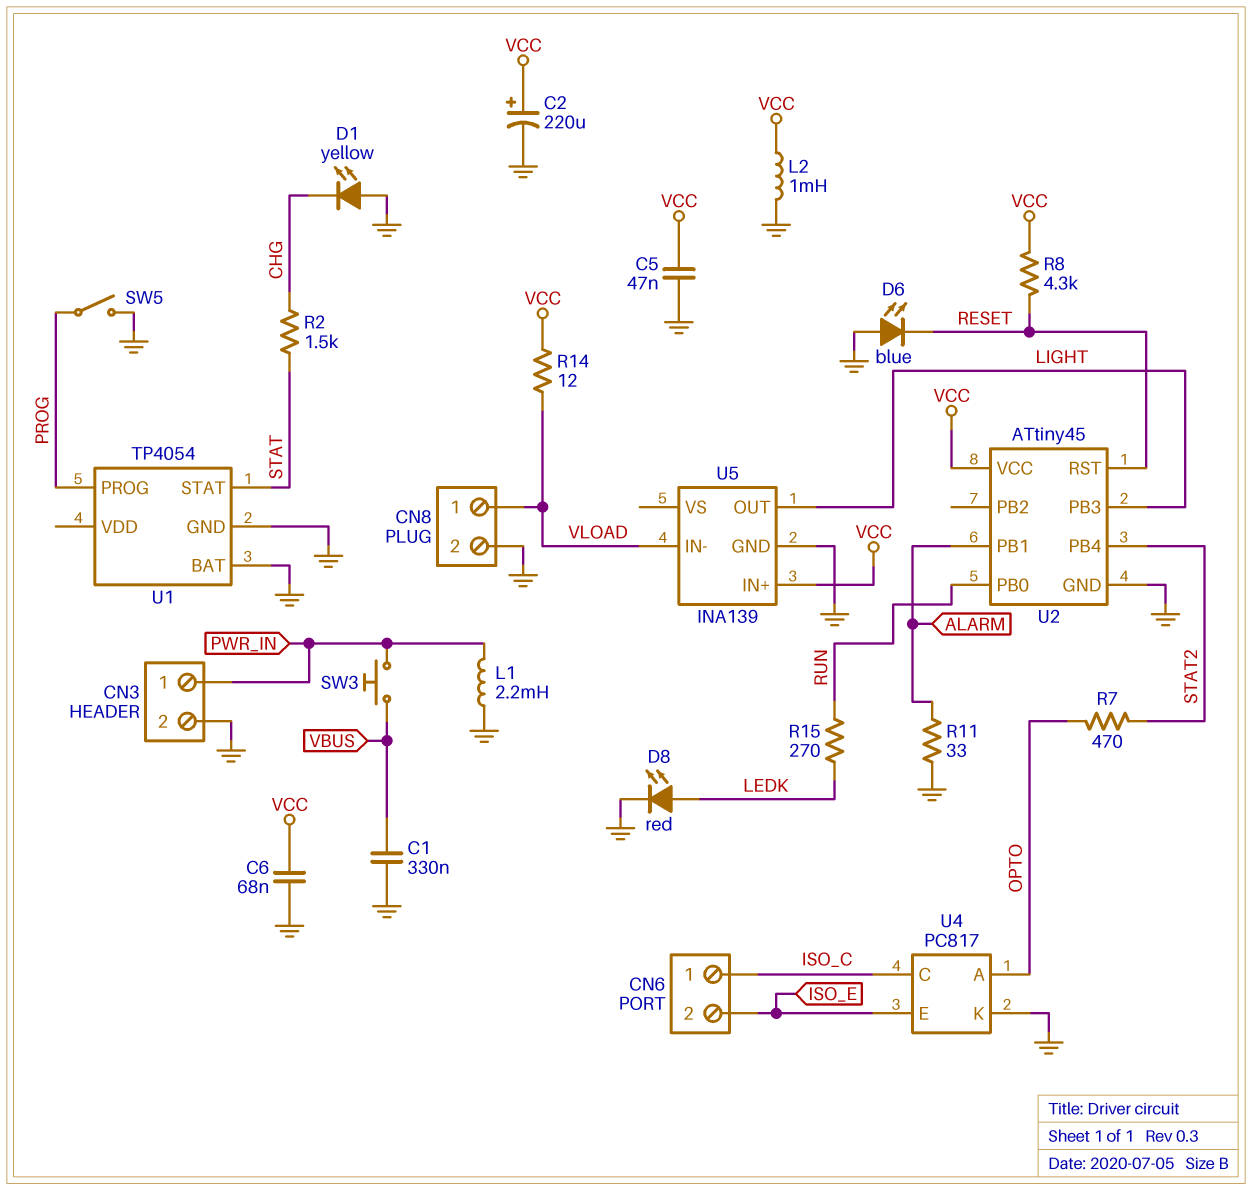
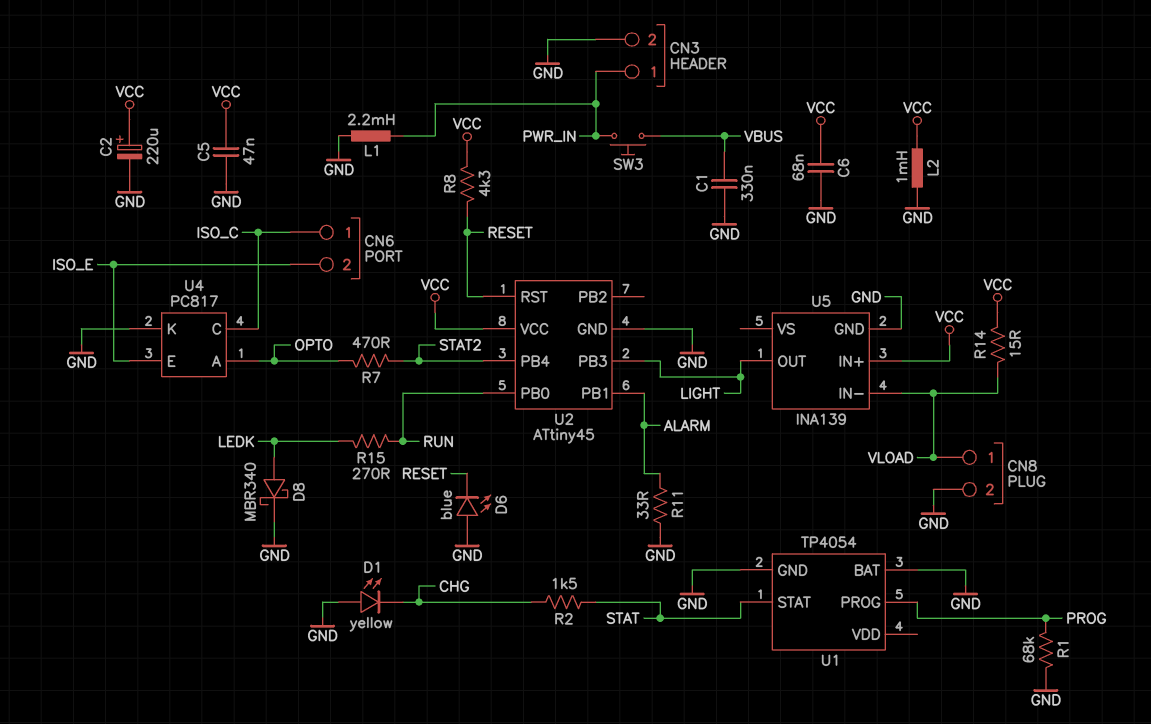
D8: LED red (A LEDK, K GND) -> schottky MBR340 (A LEDK, K GND)
R1: none -> 68k (GND, PROG)
R14: 12 (VCC, VLOAD) -> 15 (VCC, VLOAD)
SW5: switch (GND, PROG) -> none

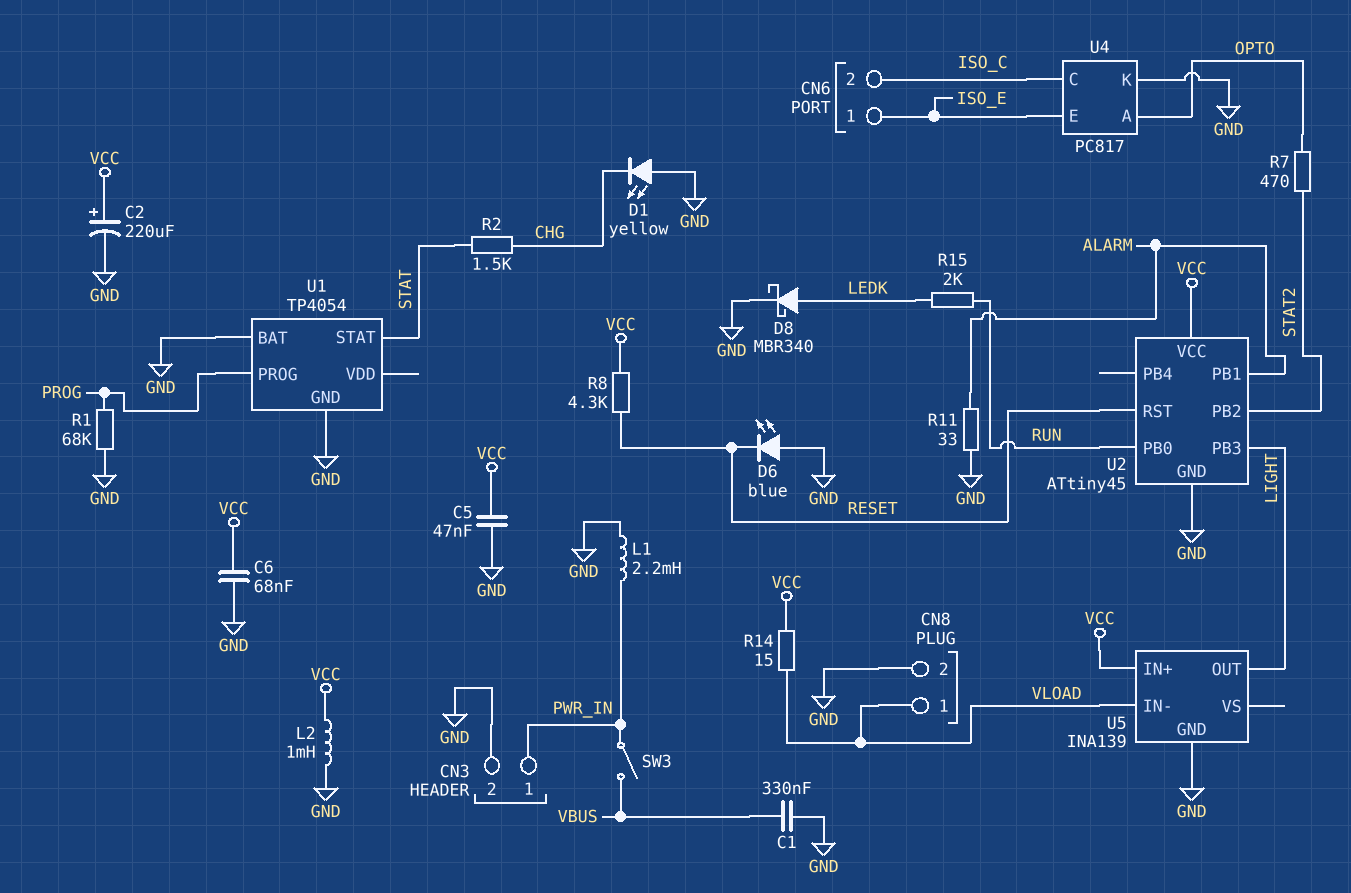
CN6 pin 1: ISO_C -> ISO_E
CN6 pin 2: ISO_E -> ISO_C
R15: 270 (LEDK, RUN) -> 2k (LEDK, RUN)
SW3: button (PWR_IN, VBUS) -> switch (PWR_IN, VBUS)
U2 pin PB2: none -> STAT2
U2 pin PB4: STAT2 -> none

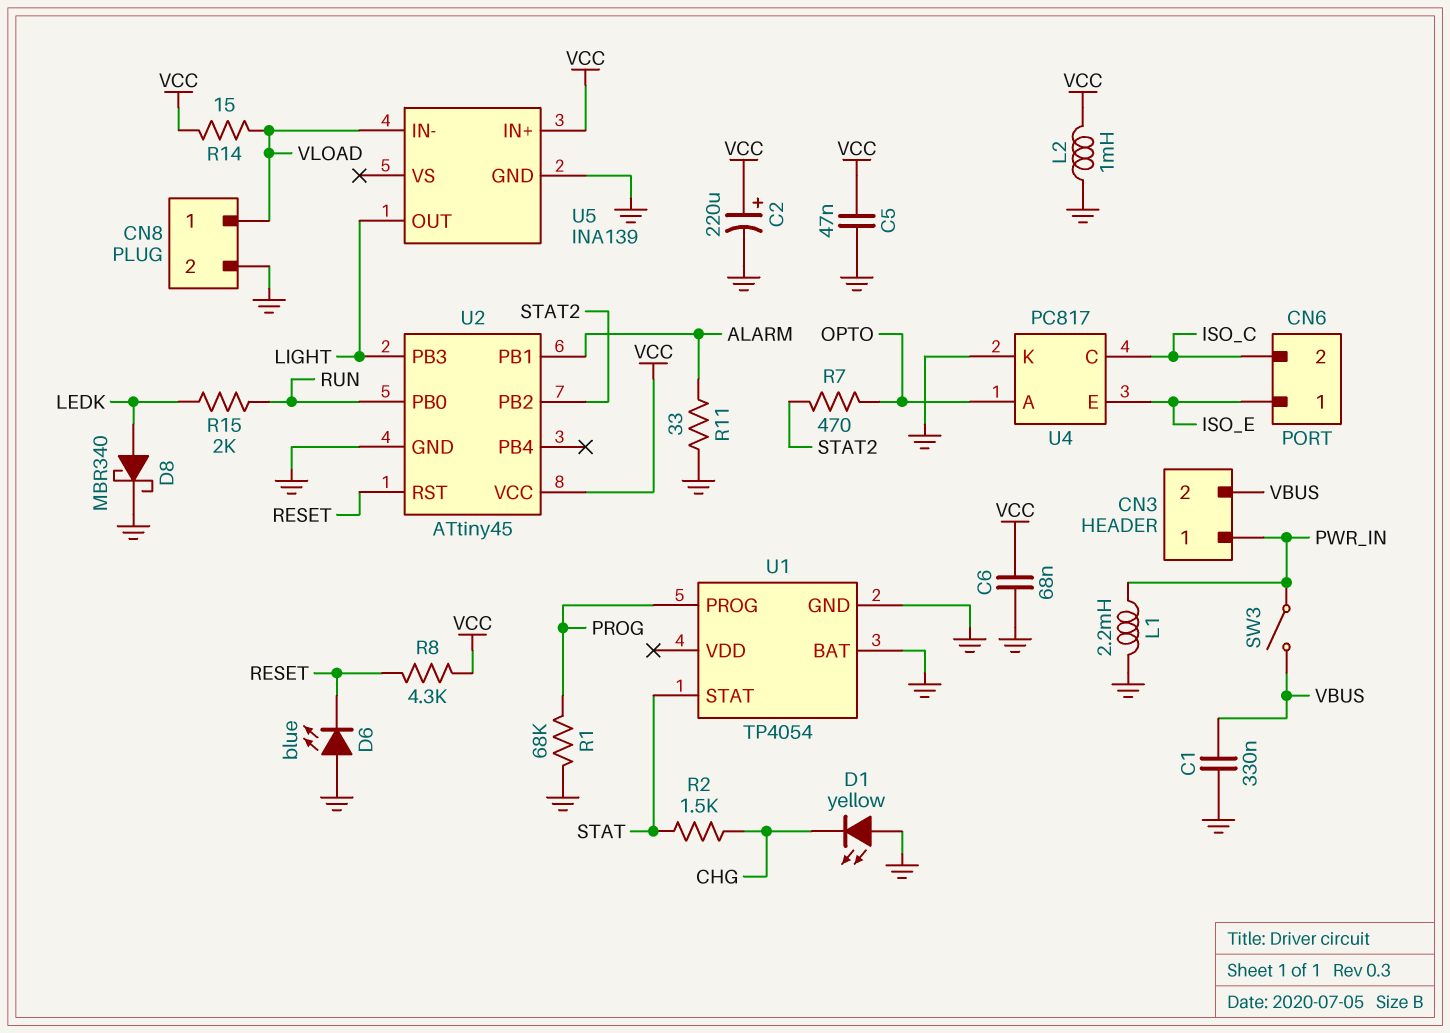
CN3 pin 2: GND -> VBUS

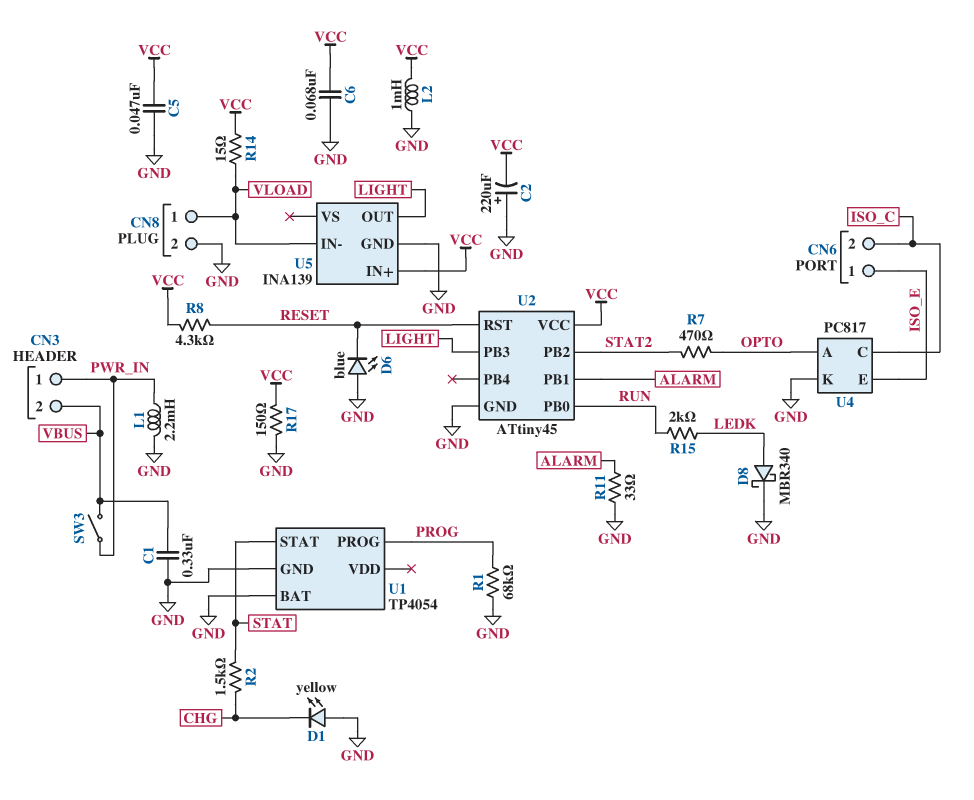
C2: 220uF (plus VCC, minus GND) -> 220uF (plus GND, minus VCC)
R17: none -> 150 (GND, VCC)

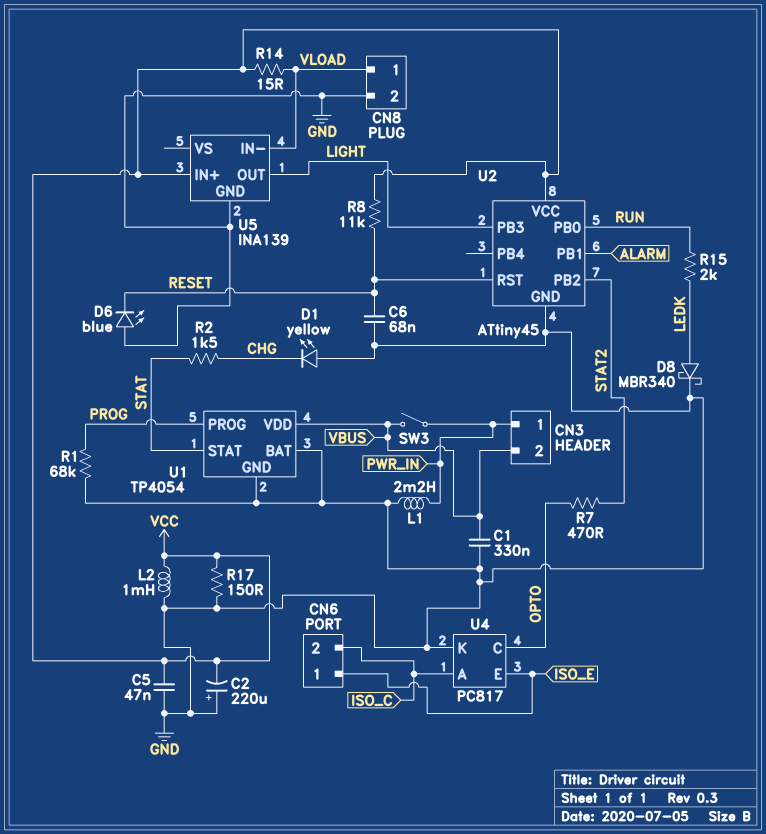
C6: 68nF (GND, VCC) -> 68nF (GND, RESET)
R8: 4.3k (RESET, VCC) -> 11k (RESET, VCC)
R11: 33 (ALARM, GND) -> none
U1 pin VDD: none -> VBUS
U4 pin A: OPTO -> ISO_C
U4 pin C: ISO_C -> OPTO

